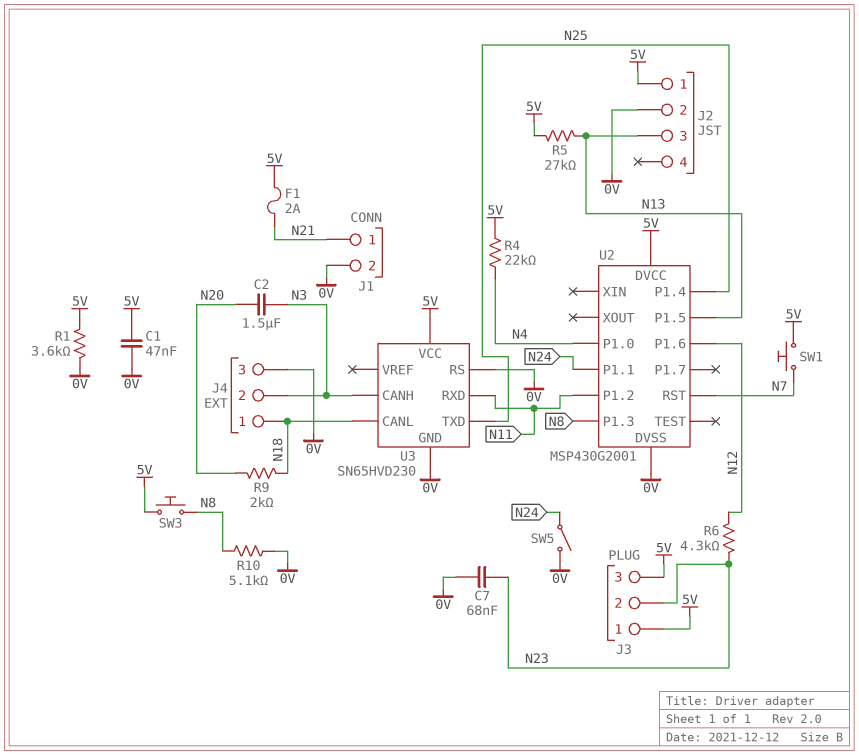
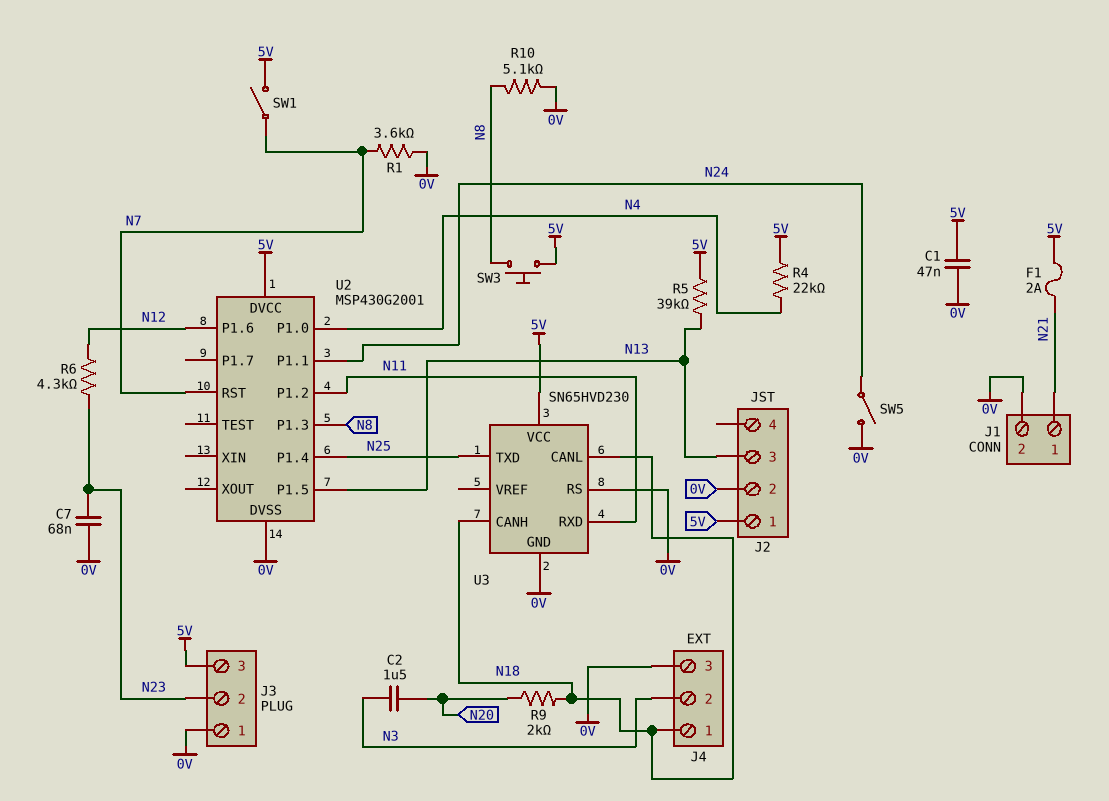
J3 pin 1: 5V -> 0V
R1: 3.6k (0V, 5V) -> 3.6k (0V, N7)
R5: 27k (5V, N13) -> 39k (5V, N13)
SW1: button (5V, N7) -> switch (5V, N7)
U3 pin CANH: N3 -> N18

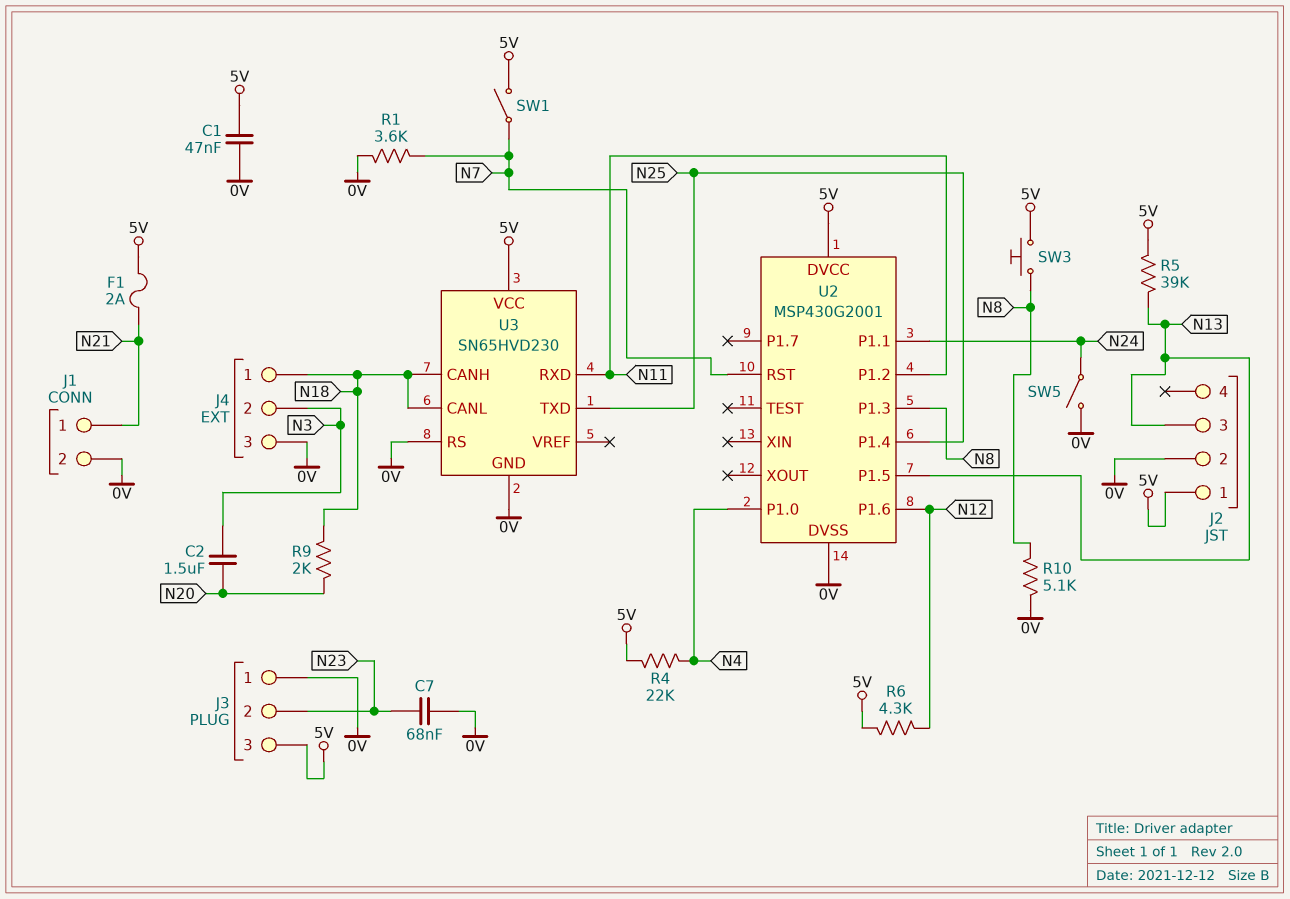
R6: 4.3k (N12, N23) -> 4.3k (5V, N12)

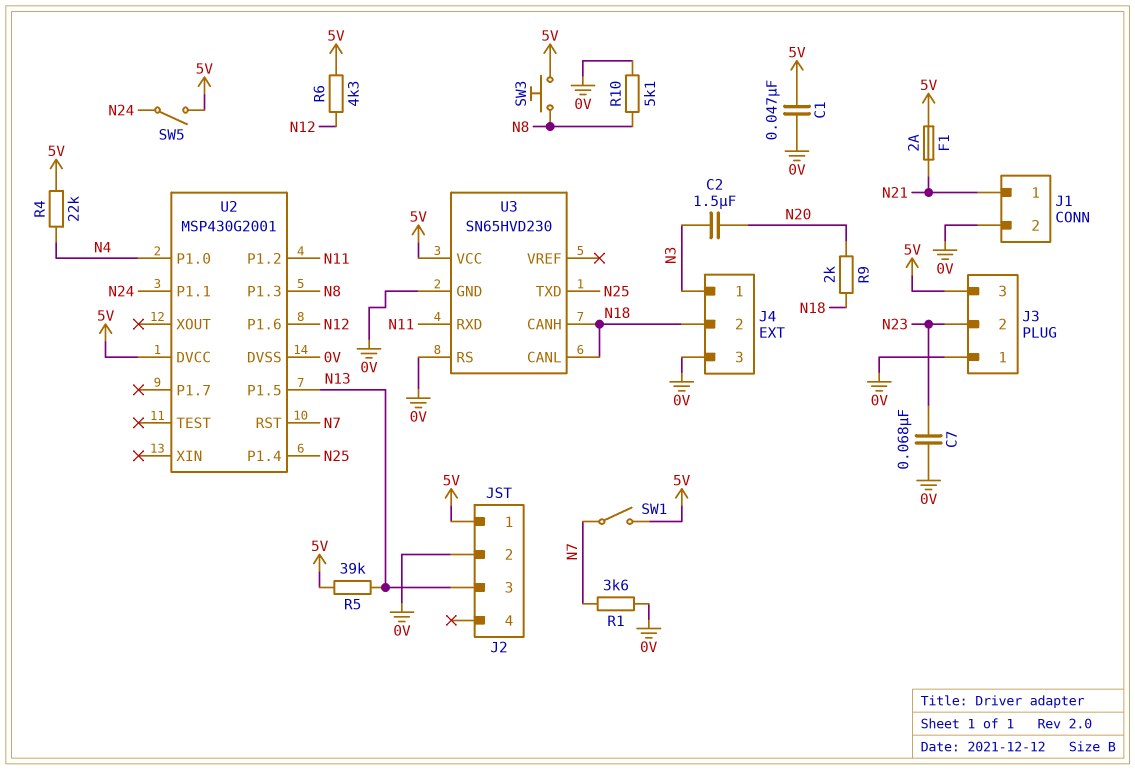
J4 pin 1: N18 -> N3
J4 pin 2: N3 -> N18
SW5: switch (0V, N24) -> switch (5V, N24)

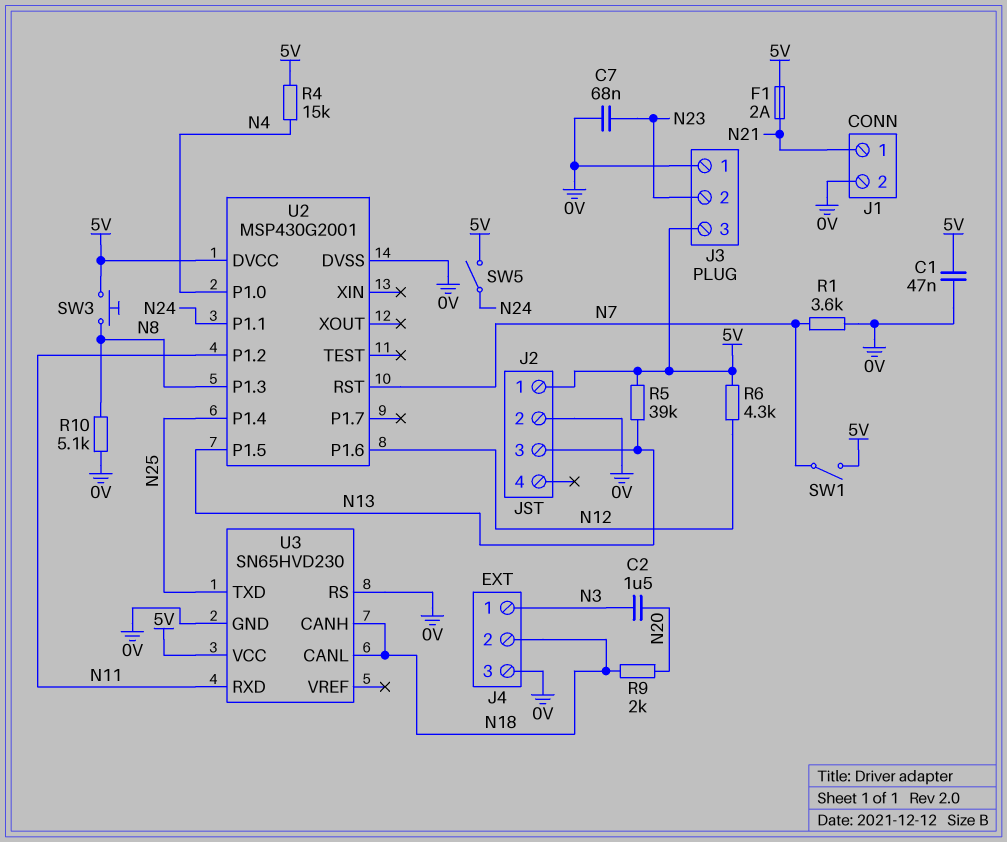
R4: 22k (5V, N4) -> 15k (5V, N4)

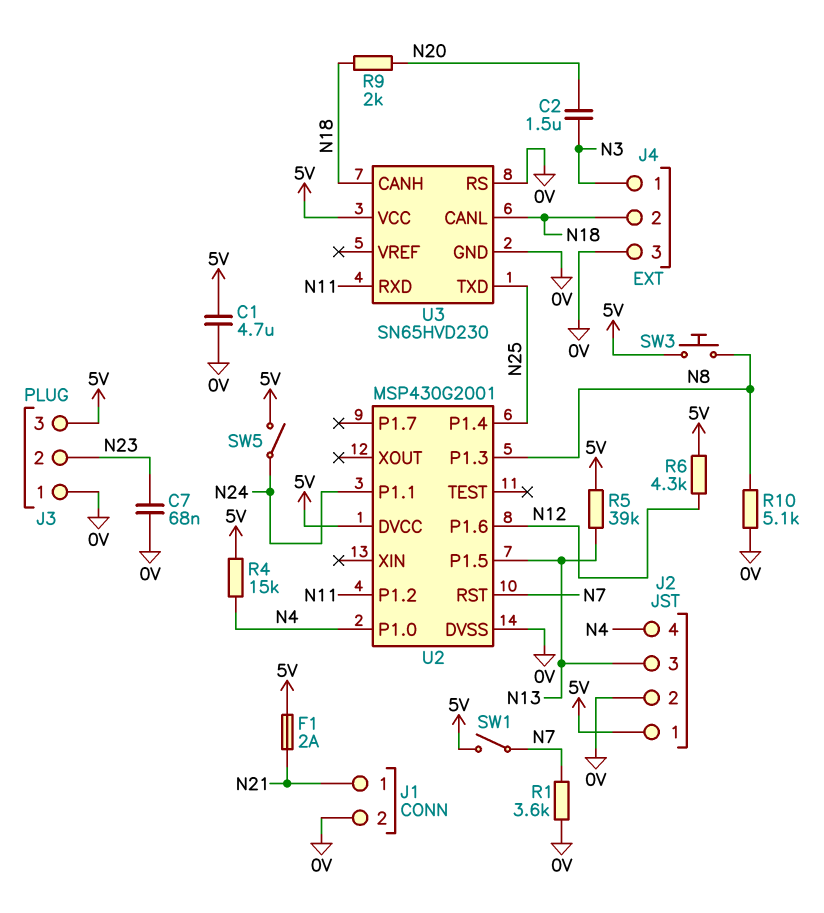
C1: 47nF (0V, 5V) -> 4.7uF (0V, 5V)
J2 pin 4: none -> N4

